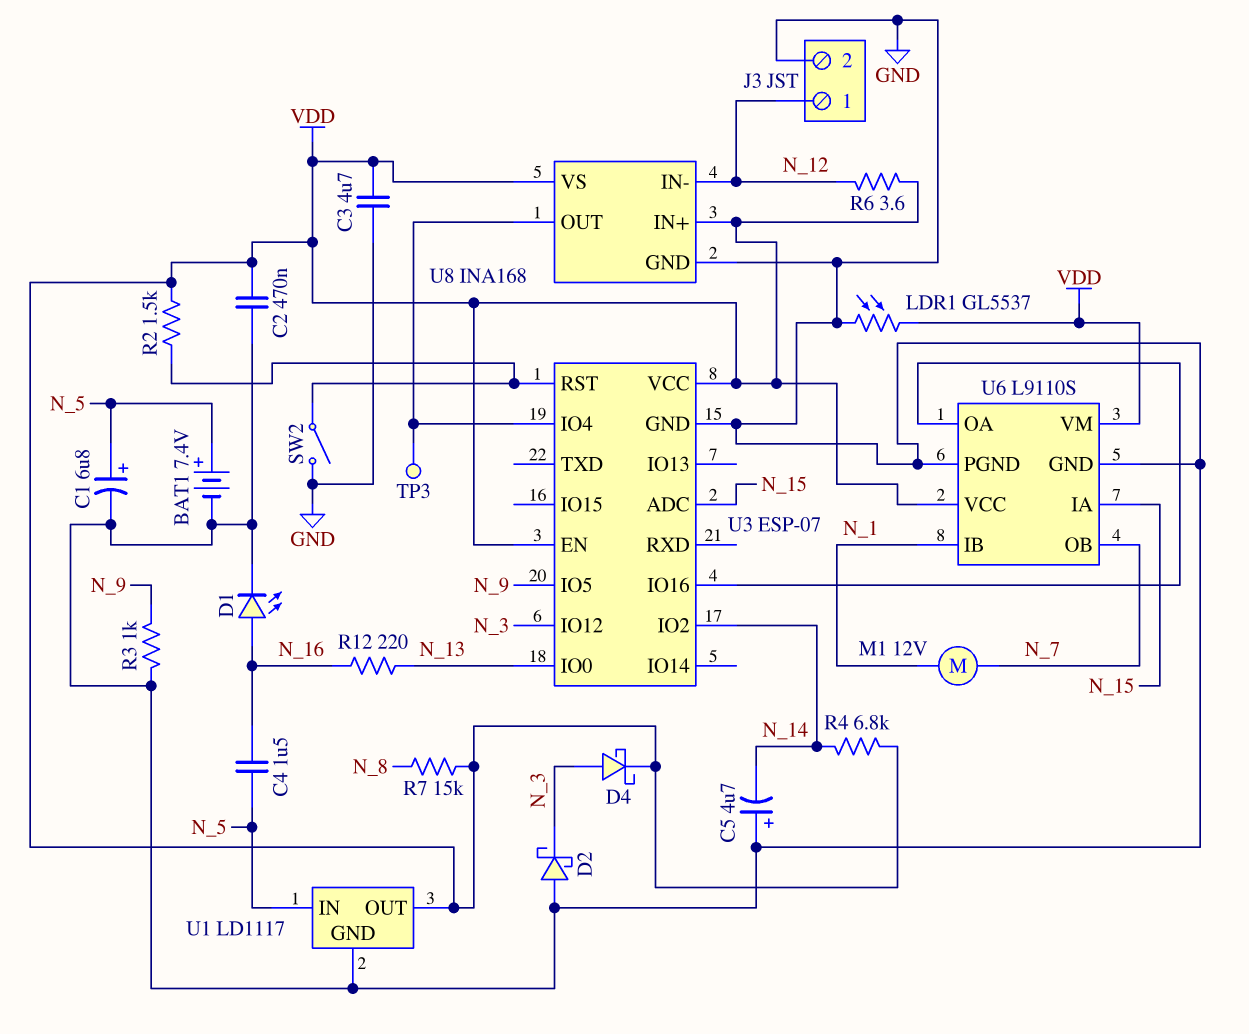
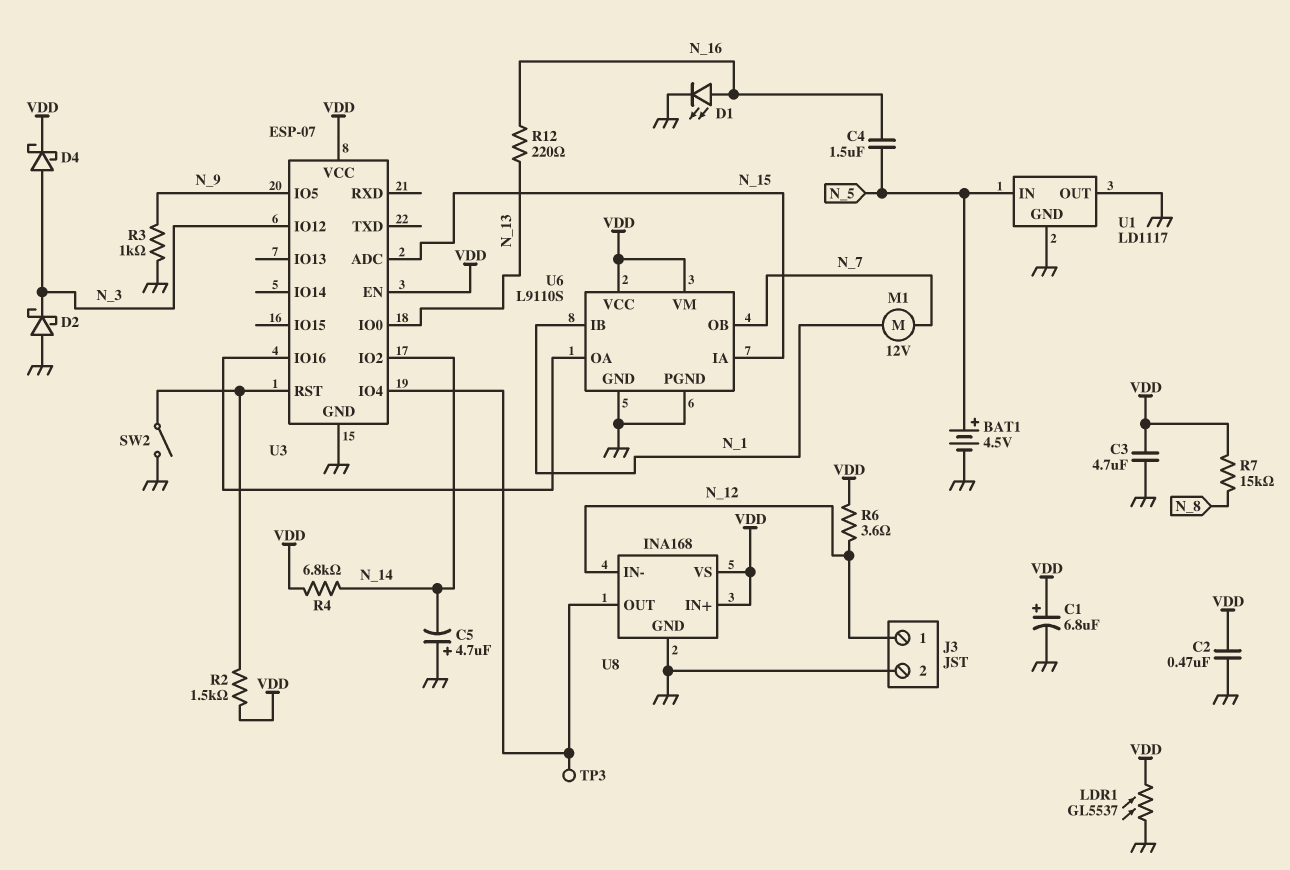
BAT1: 7.4V (plus N_5, minus GND) -> 4.5V (plus N_5, minus GND)
C1: 6.8uF (plus N_5, minus GND) -> 6.8uF (plus VDD, minus GND)
U1 pin OUT: VDD -> GND

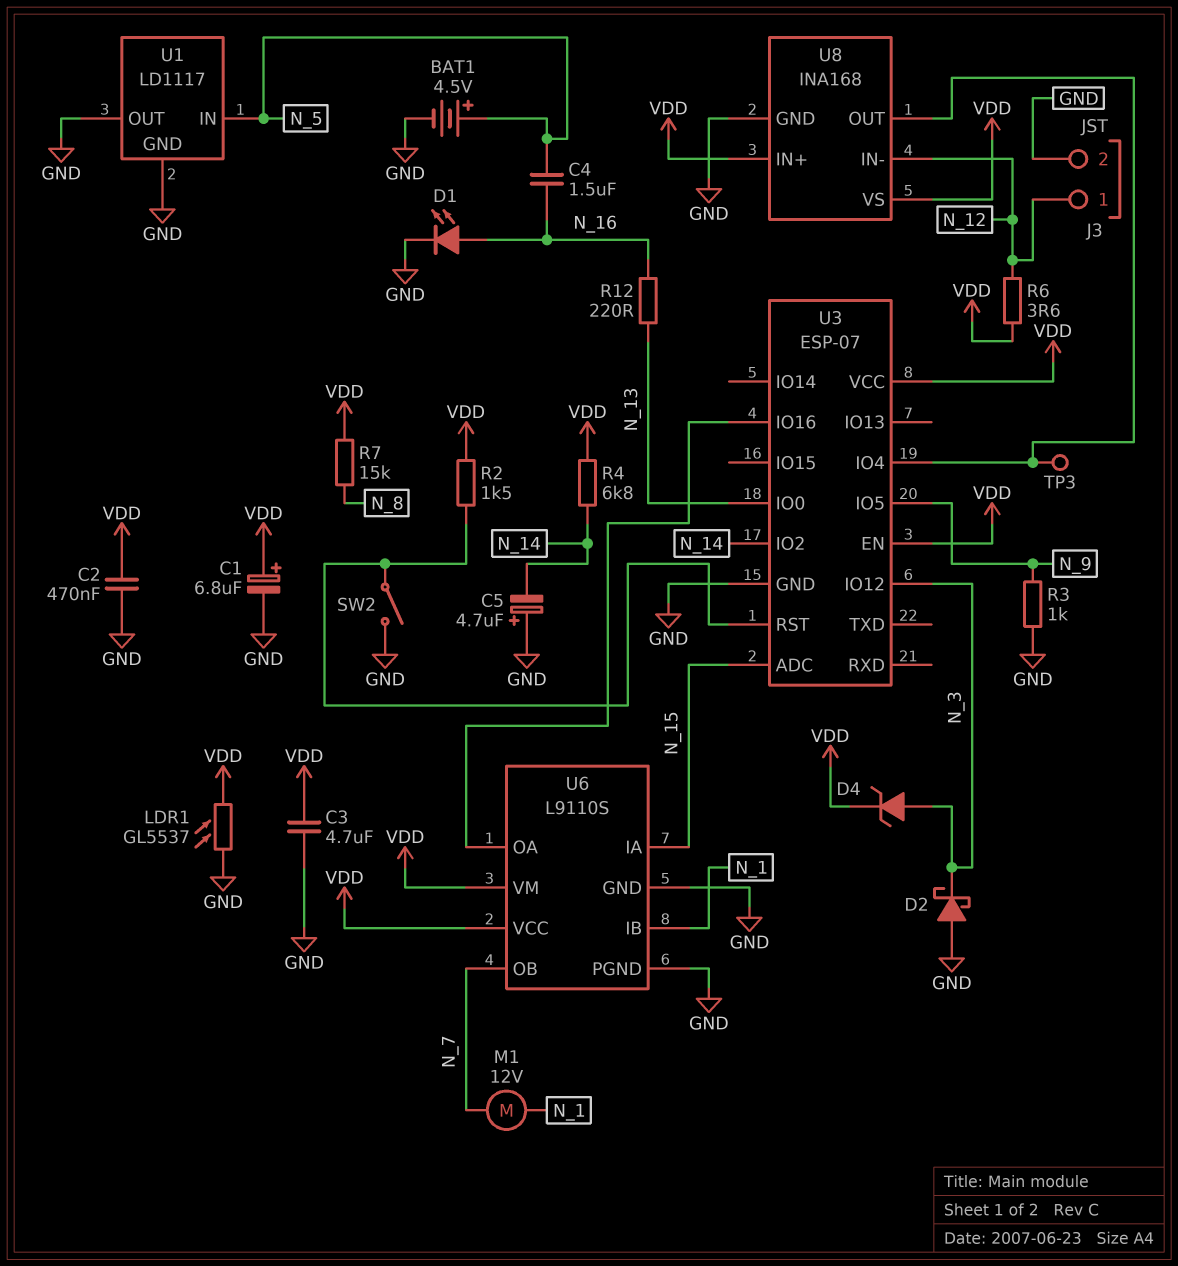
D4: schottky (A N_3, K VDD) -> zener (A N_3, K VDD)

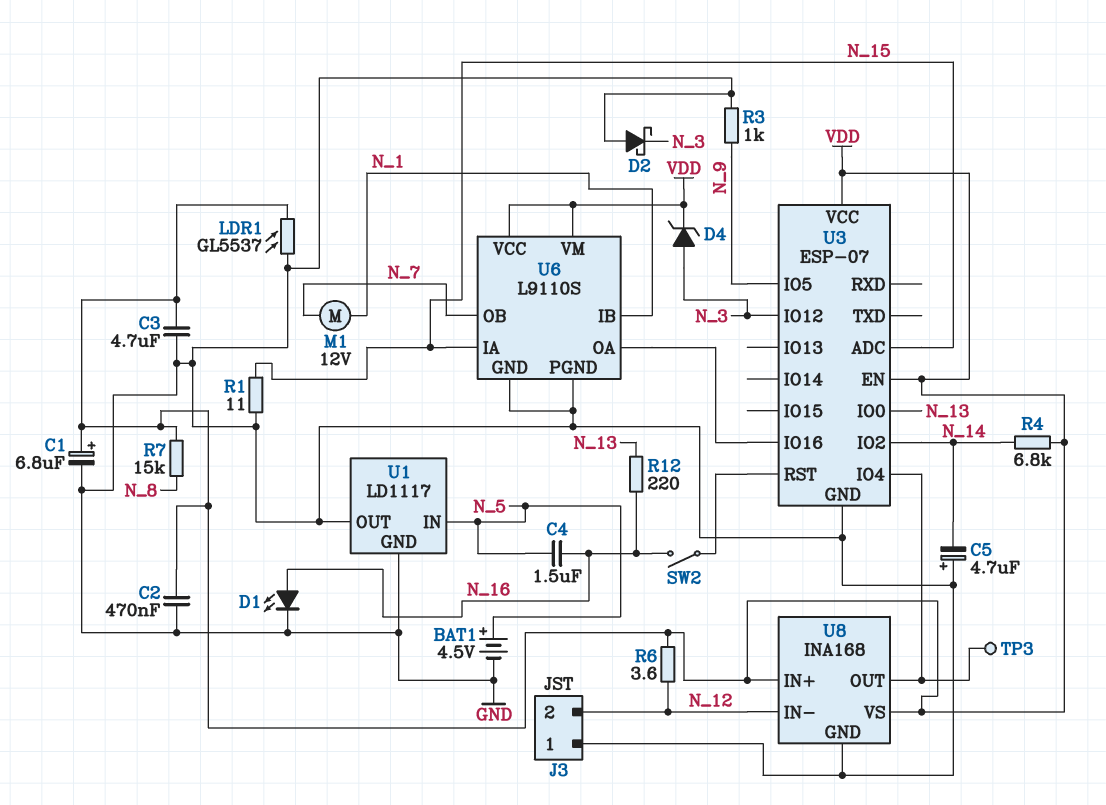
J3 pin 1: N_12 -> GND
J3 pin 2: GND -> N_12
R1: none -> 11 (GND, N_15)
R2: 1.5k (U3/RST, VDD) -> none
SW2: switch (GND, U3/RST) -> switch (N_16, U3/RST)

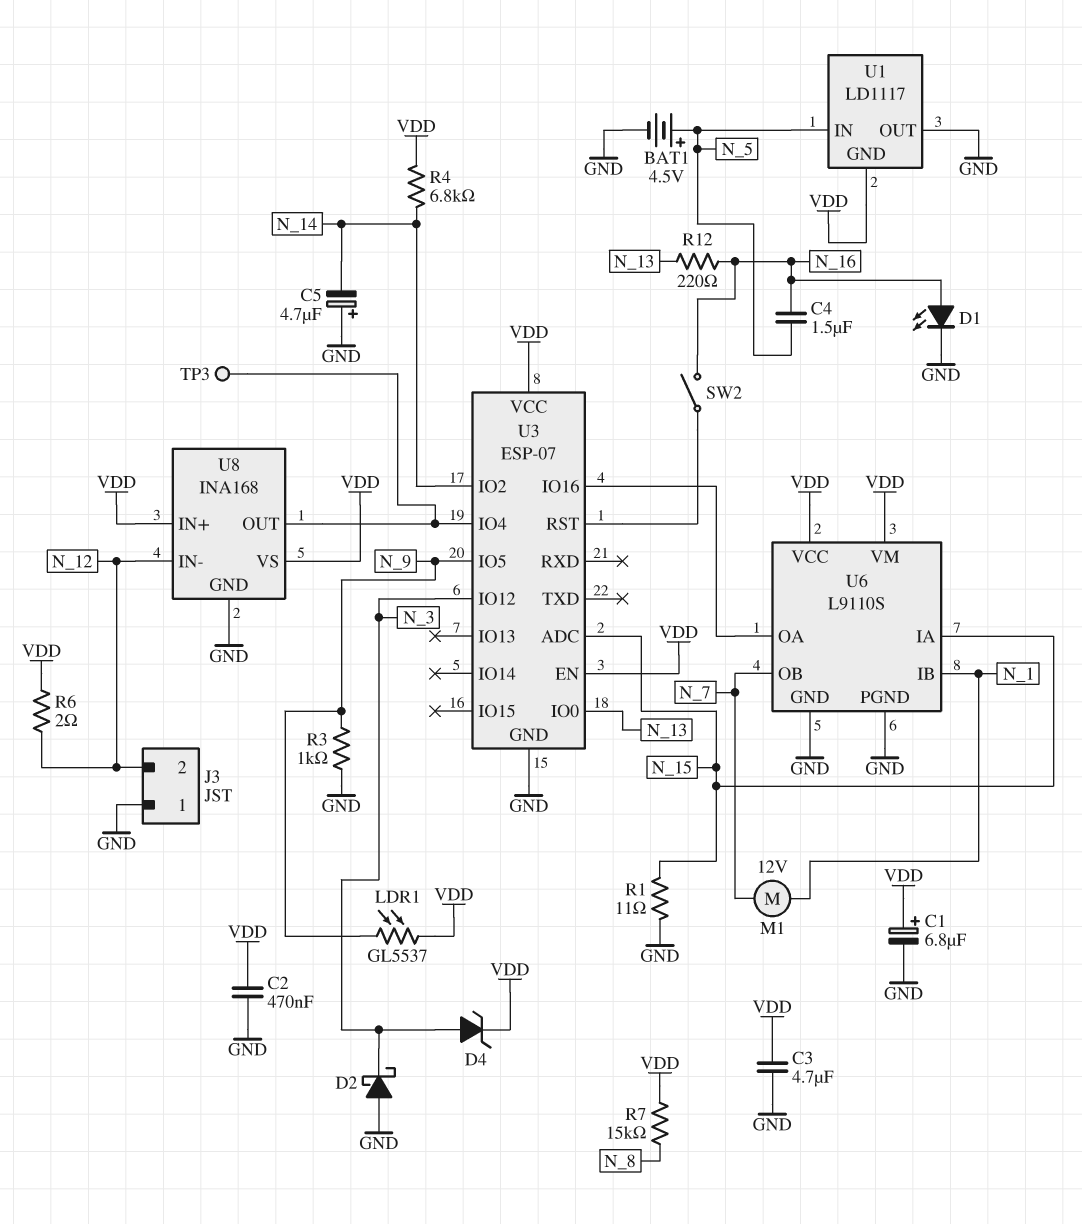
LDR1: GL5537 (GND, VDD) -> GL5537 (N_9, VDD)
R6: 3.6 (N_12, VDD) -> 2 (N_12, VDD)
U1 pin GND: GND -> VDD

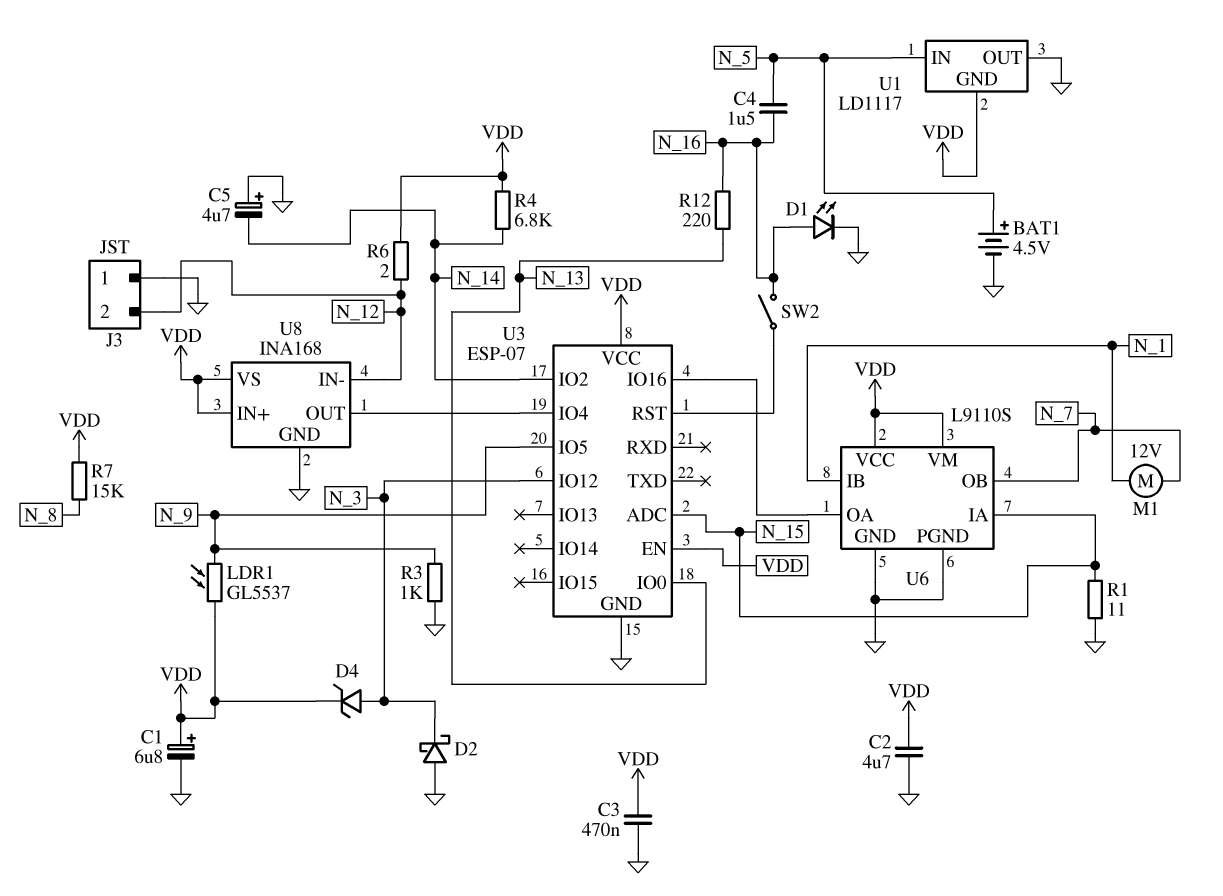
C2: 470nF (GND, VDD) -> 4.7uF (GND, VDD)
C3: 4.7uF (GND, VDD) -> 470nF (GND, VDD)
TP3: test point (U3/IO4) -> none

